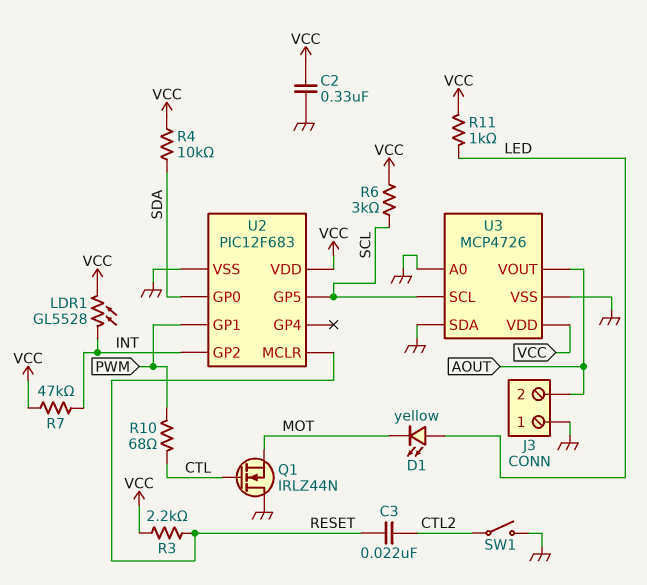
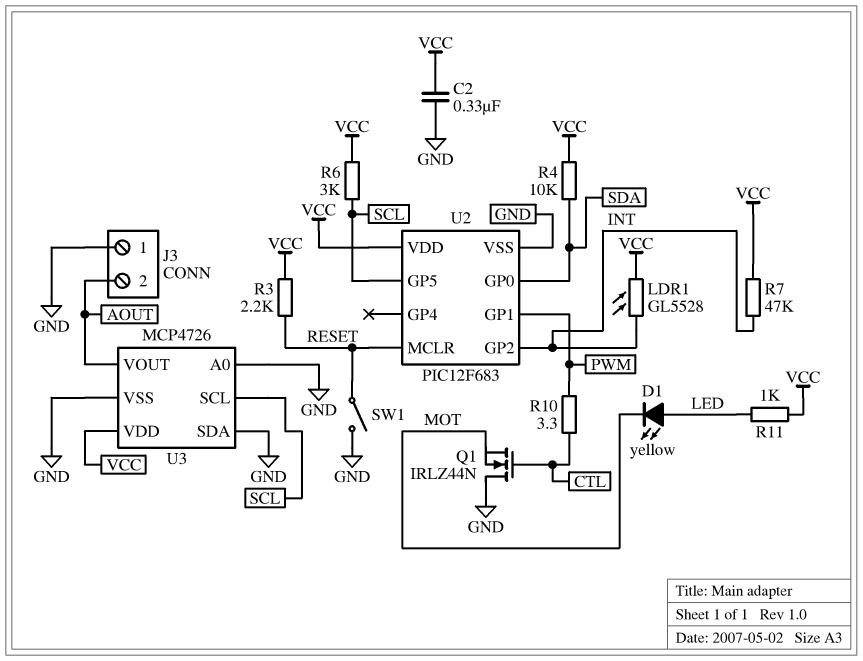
C3: 22nF (CTL2, RESET) -> none
R10: 68 (CTL, PWM) -> 3.3 (CTL, PWM)
SW1: switch (CTL2, GND) -> switch (GND, RESET)

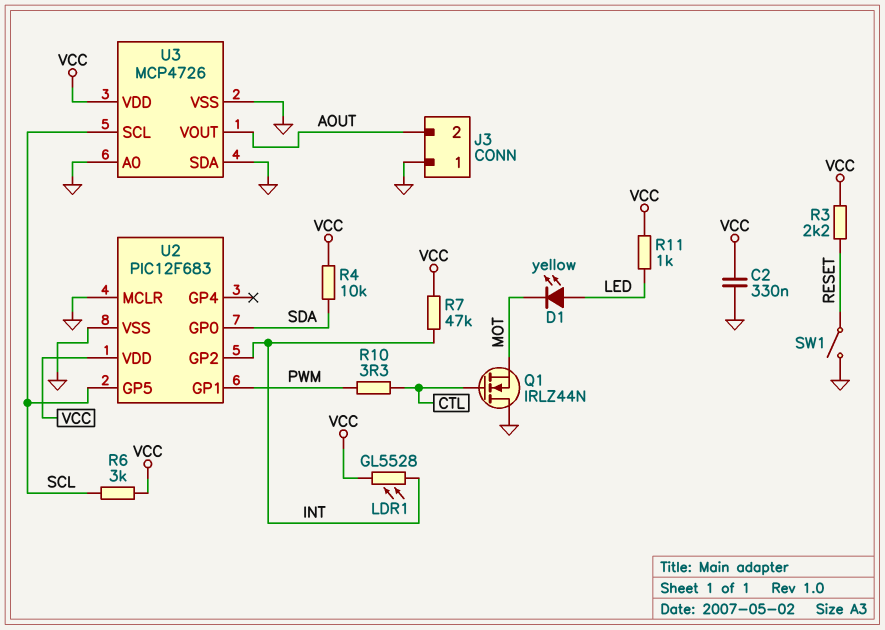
U2 pin MCLR: RESET -> GND

